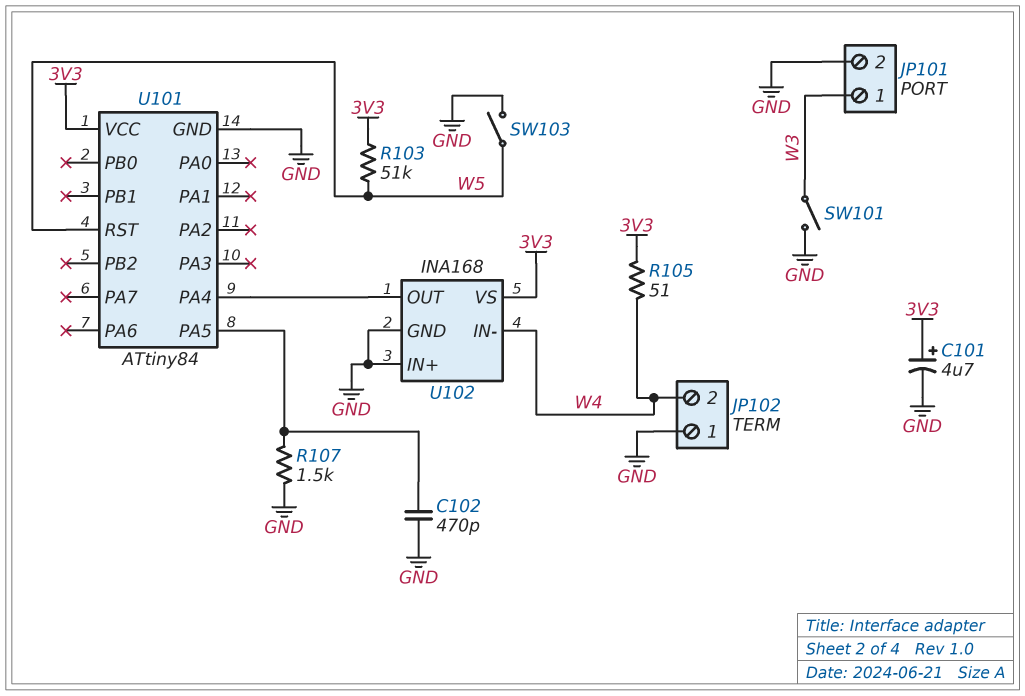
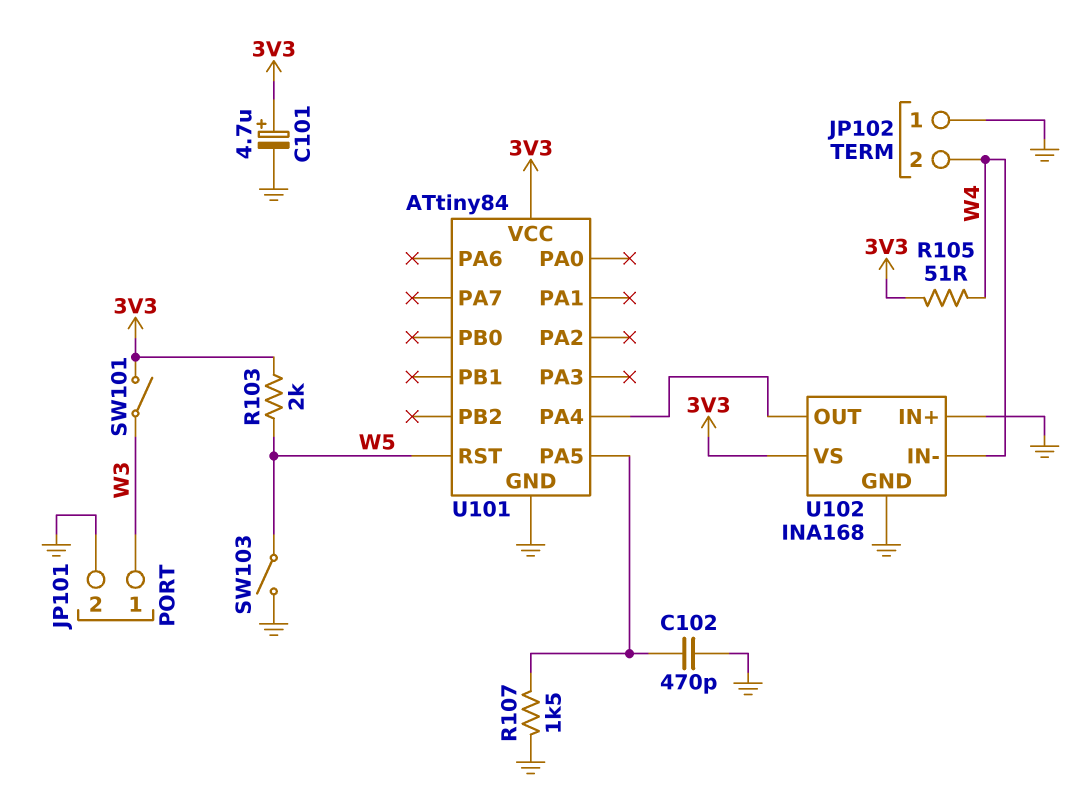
R103: 51k (3V3, W5) -> 2k (3V3, W5)
SW101: switch (GND, W3) -> switch (3V3, W3)

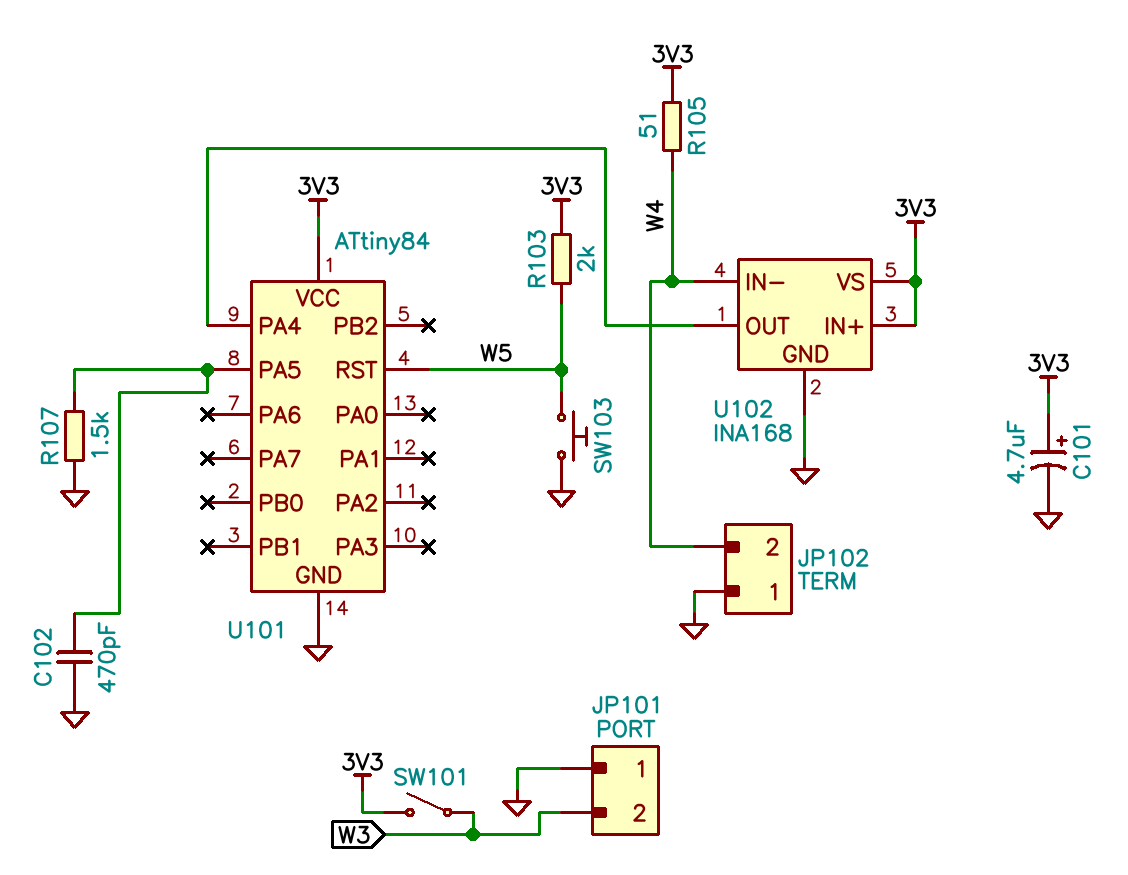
JP101 pin 1: W3 -> GND
JP101 pin 2: GND -> W3
SW103: switch (GND, W5) -> button (GND, W5)
U102 pin IN+: GND -> 3V3

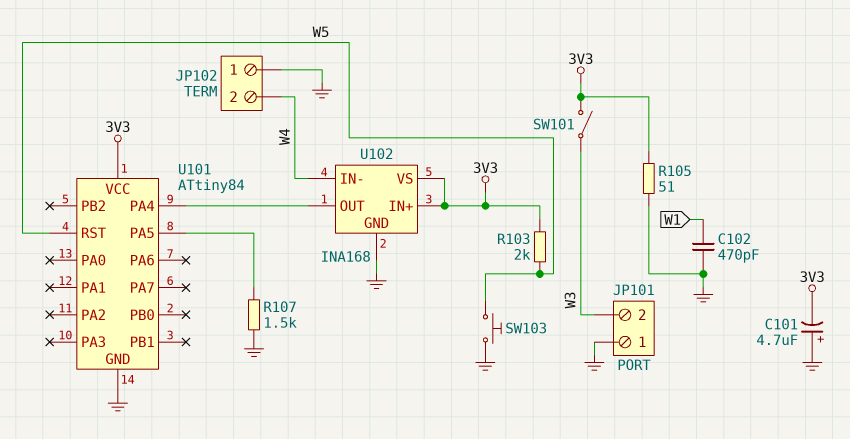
C101: 4.7uF (plus 3V3, minus GND) -> 4.7uF (plus GND, minus 3V3)
C102: 470pF (GND, U101/PA5) -> 470pF (GND, W1)
R105: 51 (3V3, W4) -> 51 (3V3, GND)

